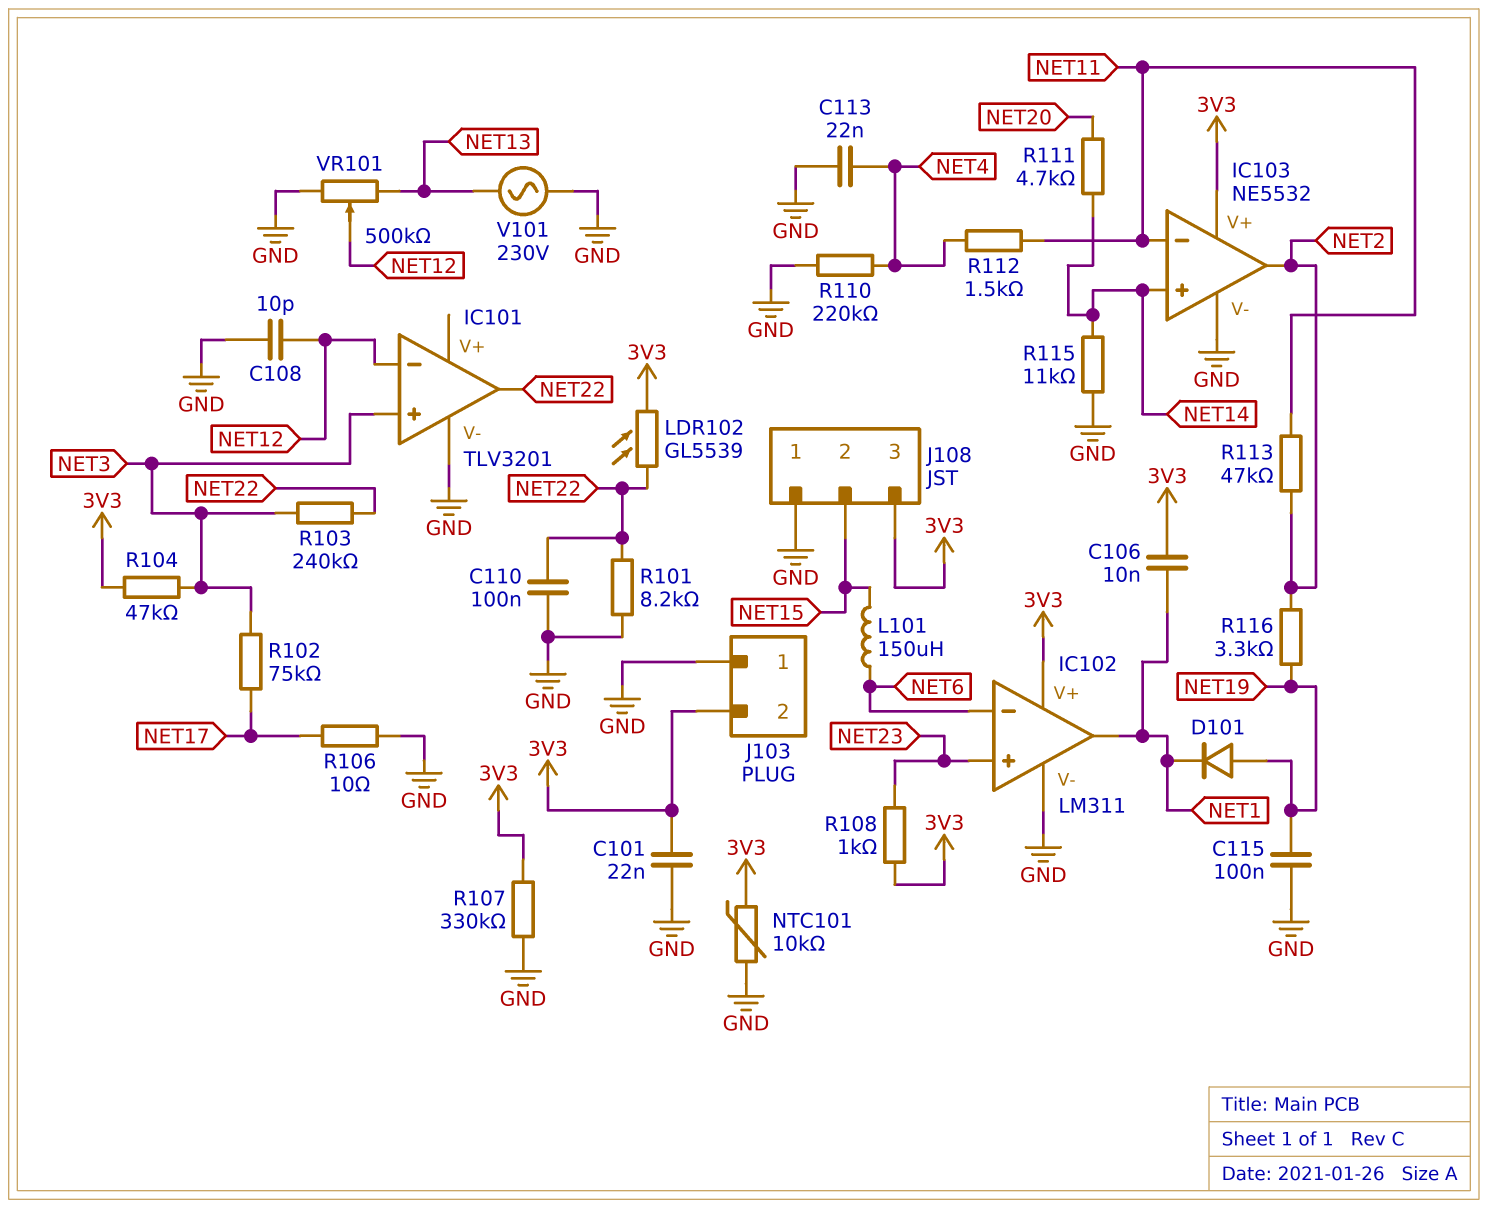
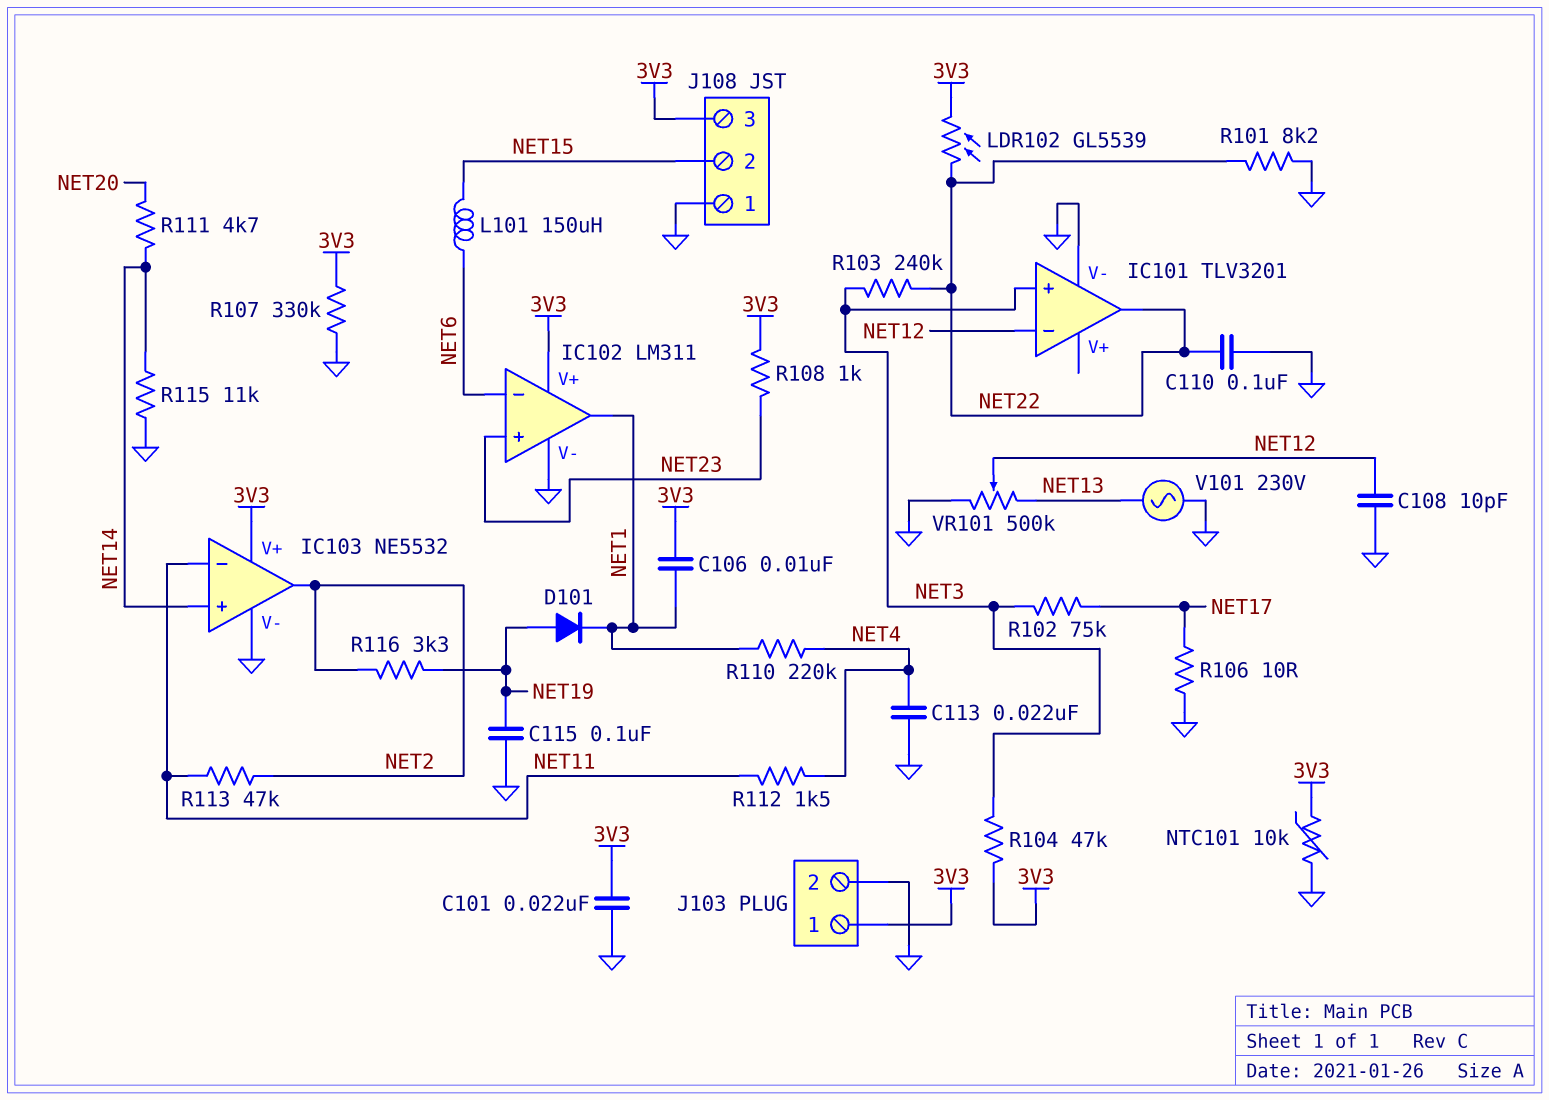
J103 pin 1: GND -> 3V3
J103 pin 2: 3V3 -> GND
R110: 220k (GND, NET4) -> 220k (NET1, NET4)

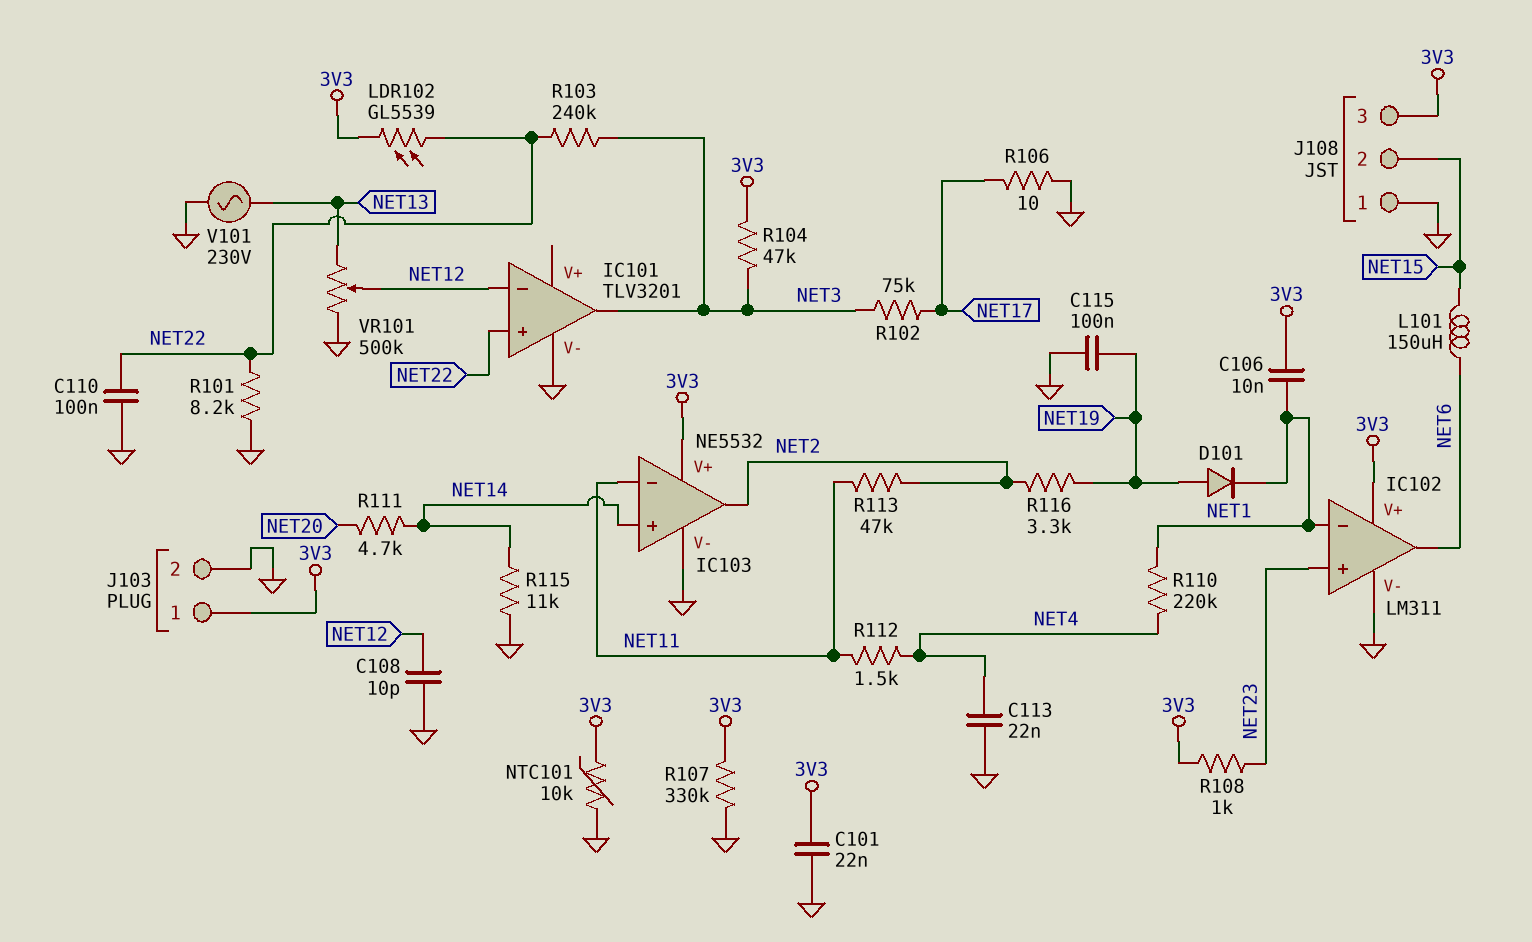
IC101 pin in+: NET3 -> NET22
IC101 pin out: NET22 -> NET3
IC102 pin in-: NET6 -> NET1
IC102 pin out: NET1 -> NET6

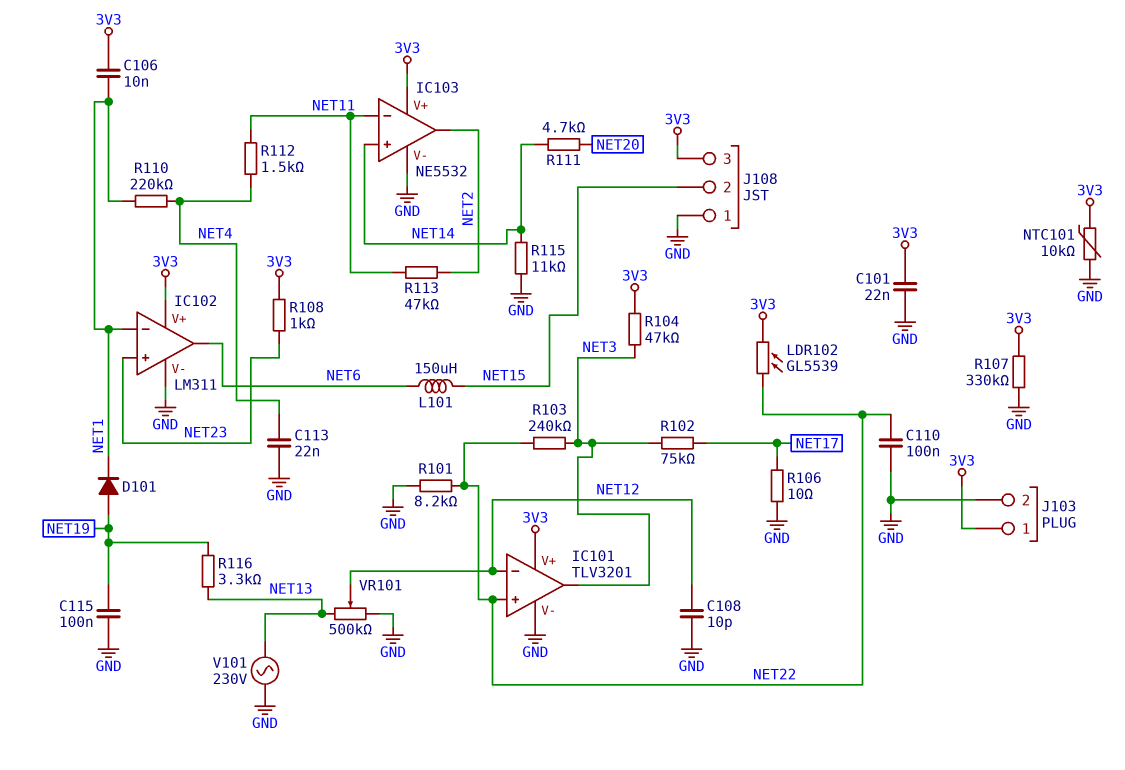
IC101 pin V+: none -> 3V3
R116: 3.3k (NET2, NET19) -> 3.3k (NET13, NET19)

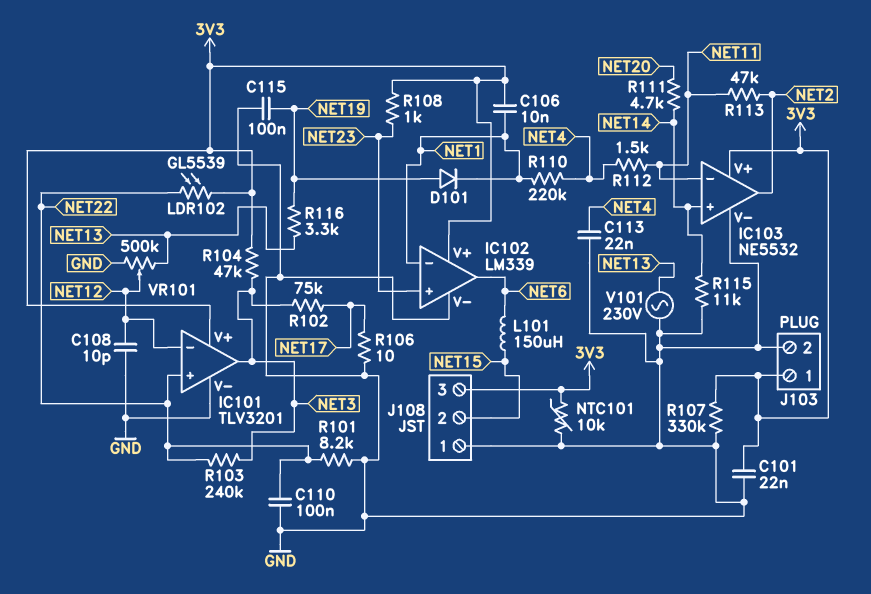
IC102: LM311 -> LM339

